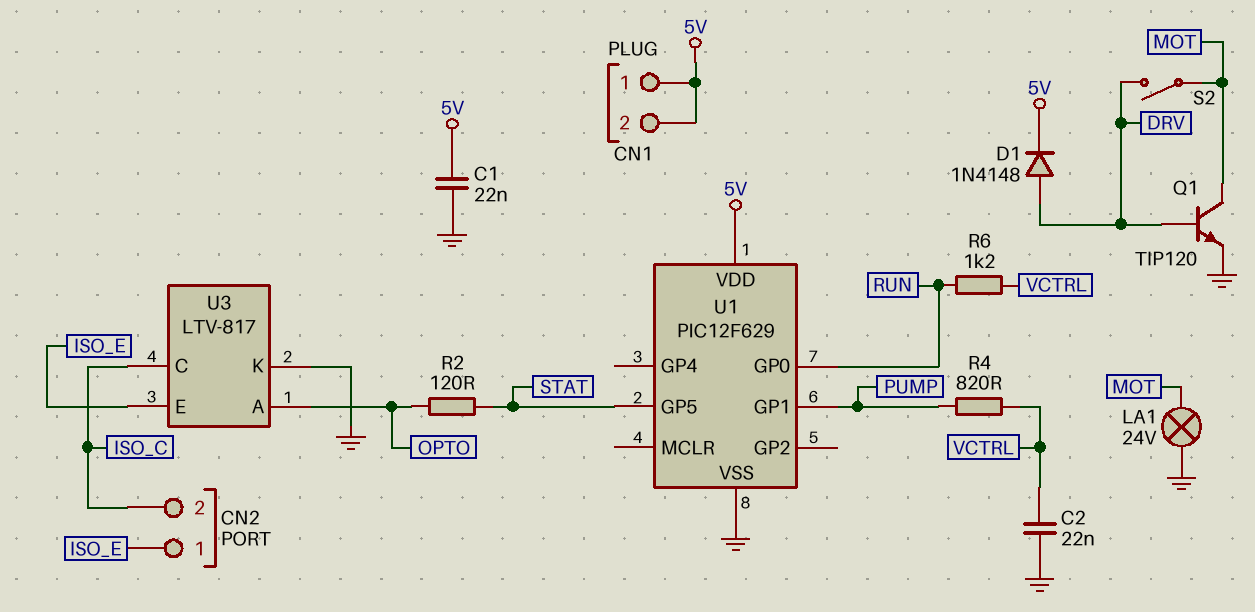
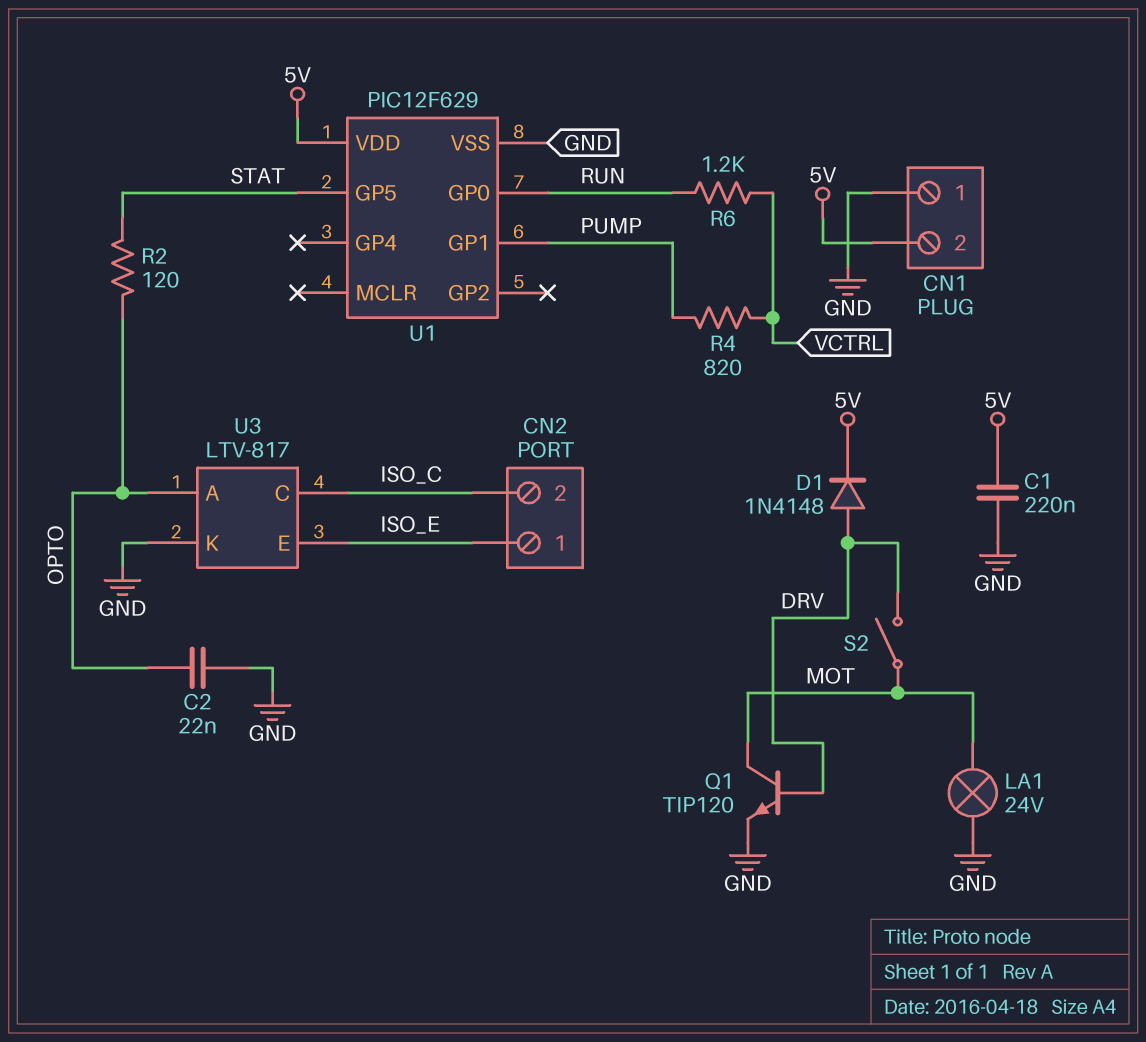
C1: 22nF (5V, GND) -> 220nF (5V, GND)
C2: 22nF (GND, VCTRL) -> 22nF (GND, OPTO)
CN1 pin 1: 5V -> GND

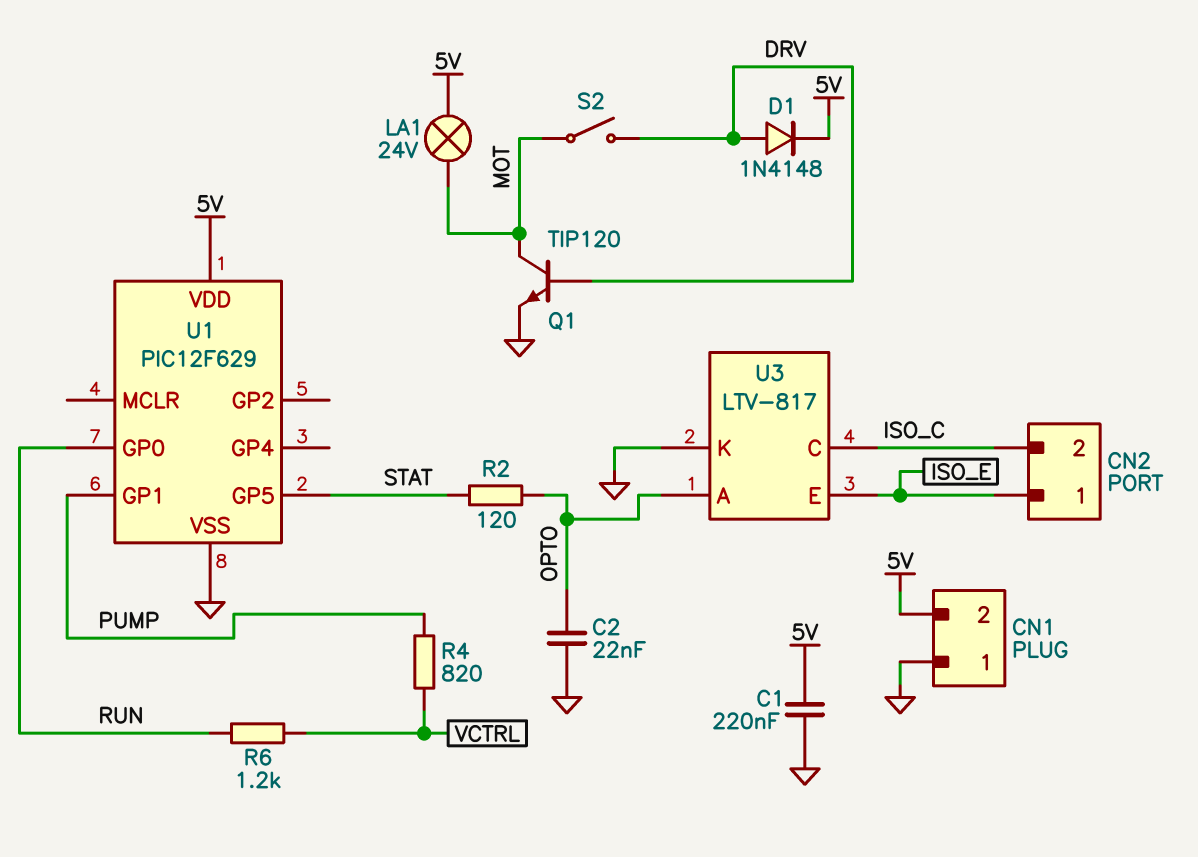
LA1: lamp 24V (GND, MOT) -> lamp 24V (5V, MOT)

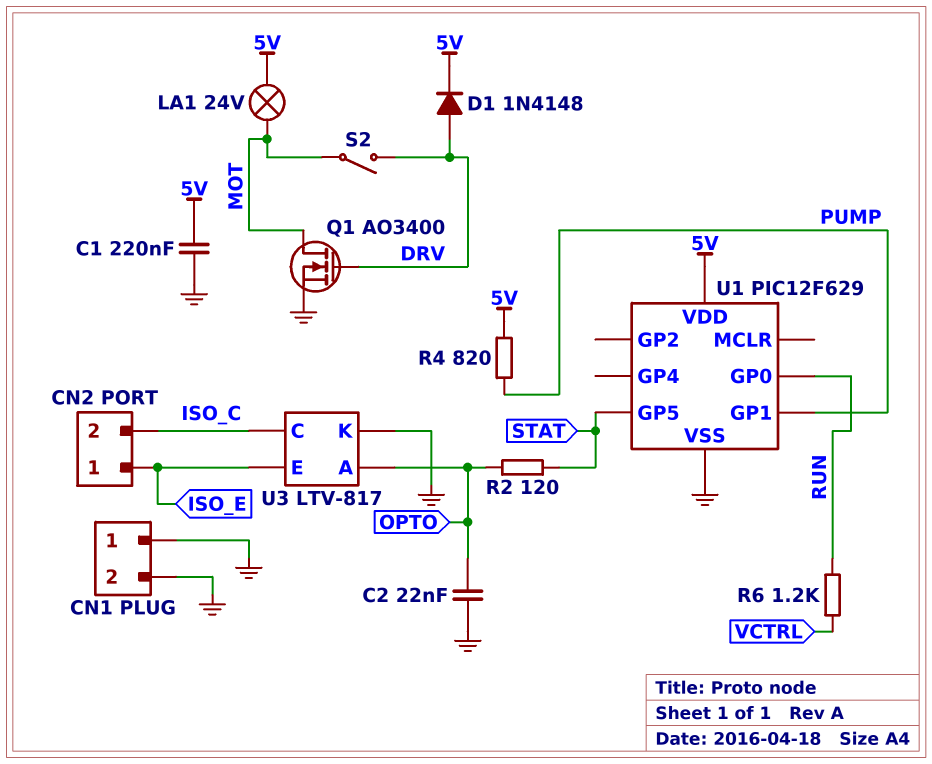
CN1 pin 2: 5V -> GND
Q1: NPN TIP120 (B DRV, C MOT, E GND) -> NMOS AO3400 (G DRV, D MOT, S GND)
R4: 820 (PUMP, VCTRL) -> 820 (5V, PUMP)

